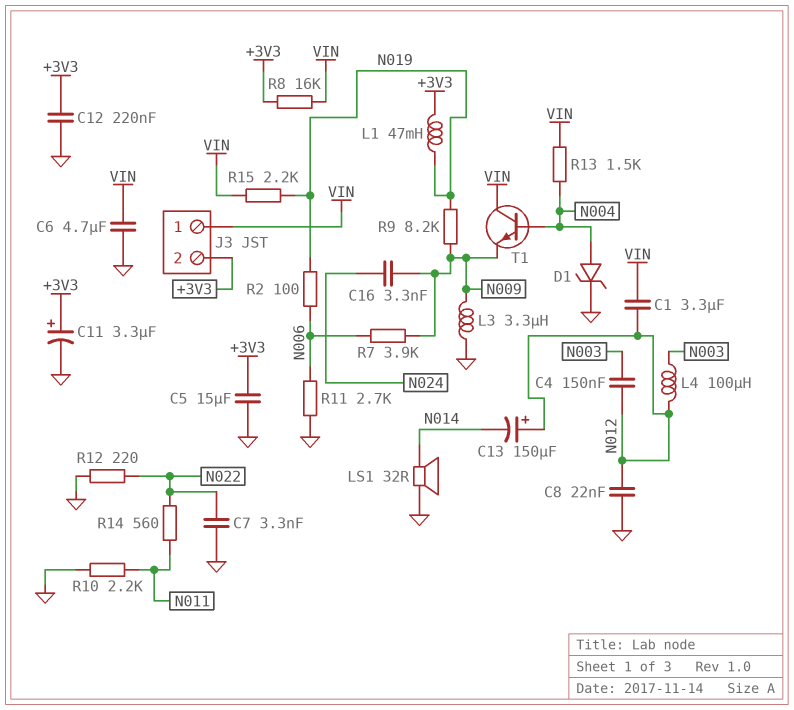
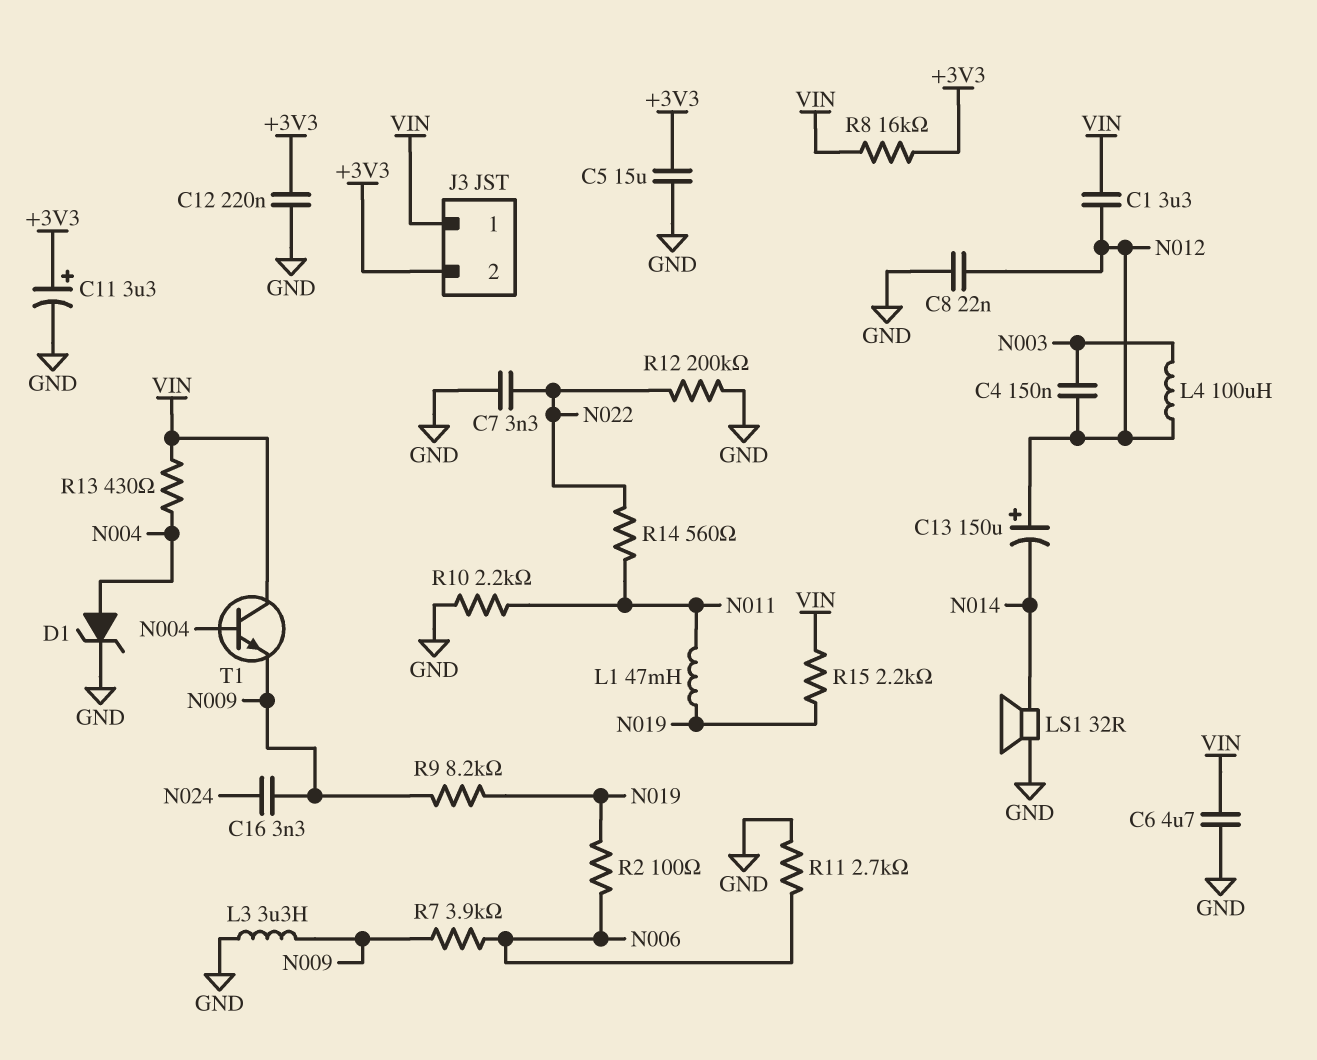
L1: 47mH (+3V3, N019) -> 47mH (N011, N019)
R12: 220 (GND, N022) -> 200k (GND, N022)
R13: 1.5k (N004, VIN) -> 430 (N004, VIN)

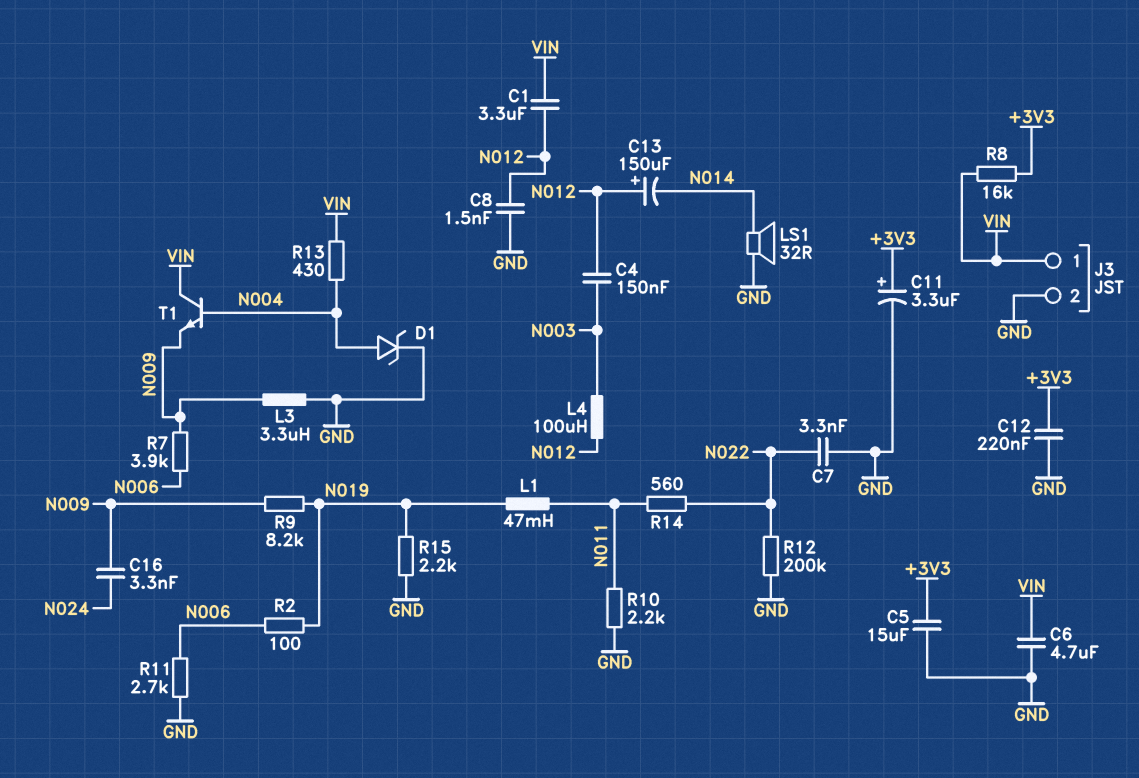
C8: 22nF (GND, N012) -> 1.5nF (GND, N012)
J3 pin 2: +3V3 -> GND
R15: 2.2k (N019, VIN) -> 2.2k (GND, N019)

